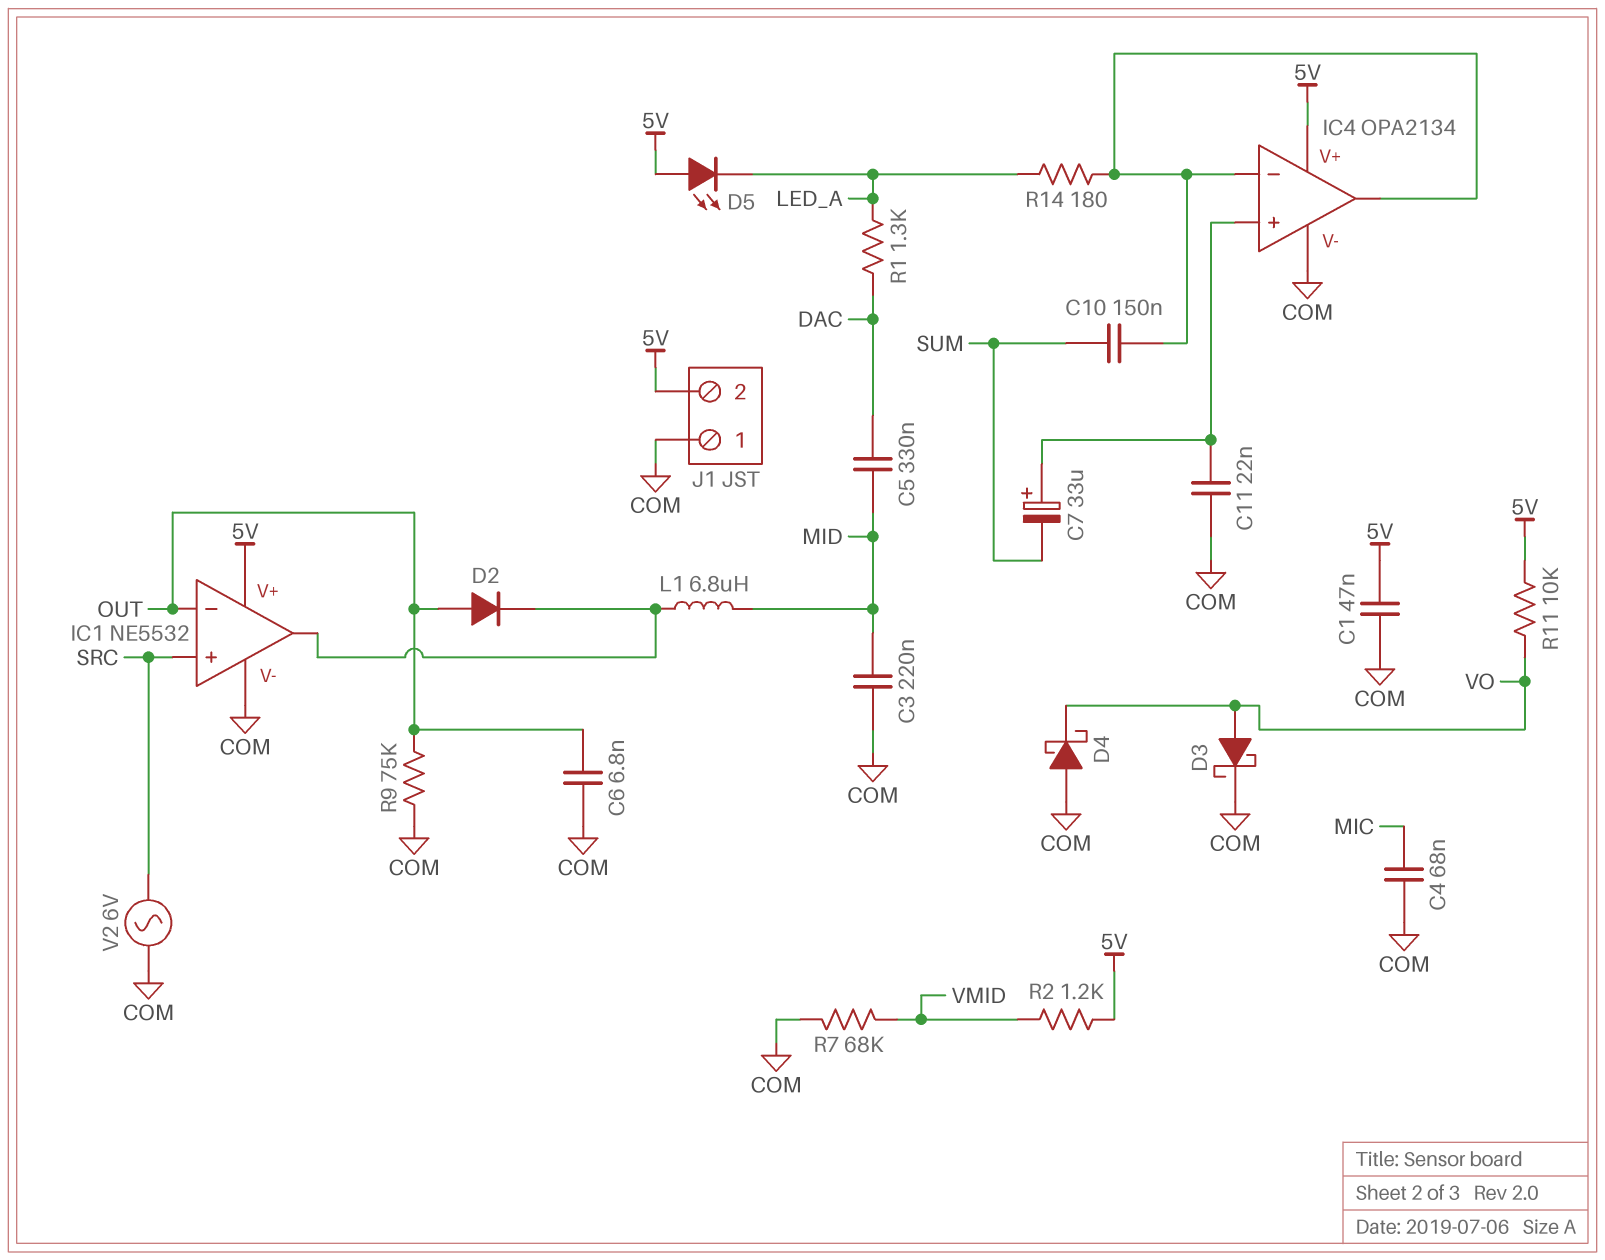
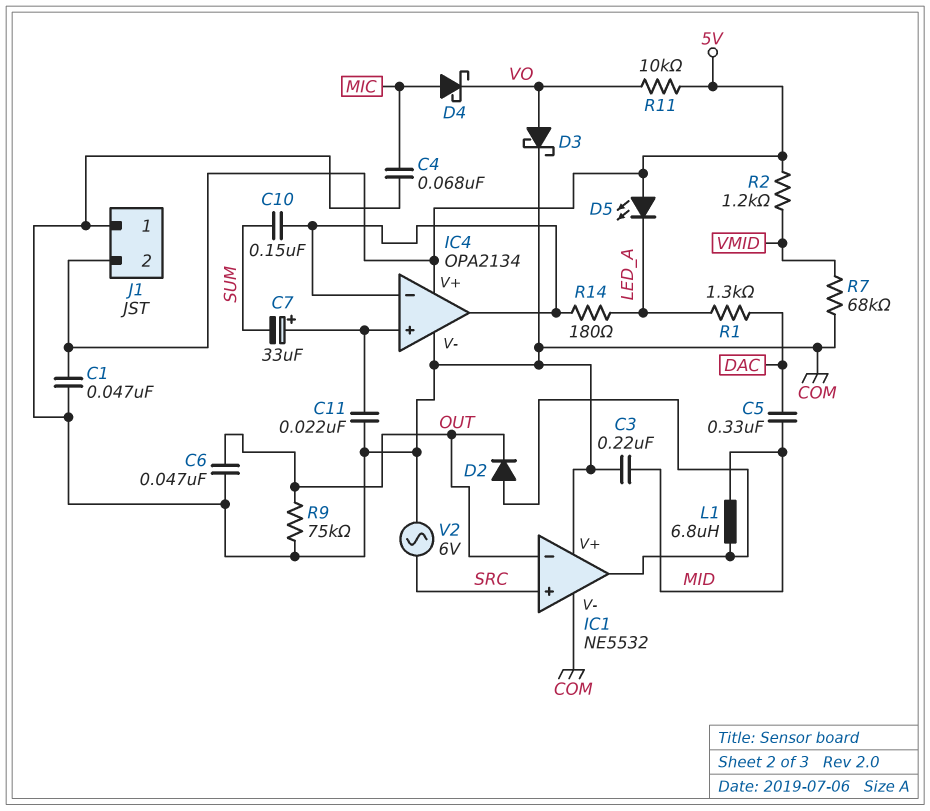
C6: 6.8nF (COM, OUT) -> 47nF (COM, OUT)
D2: diode (A OUT, K IC1/out) -> diode (A IC1/out, K OUT)
D4: schottky (A COM, K VO) -> schottky (A MIC, K VO)
IC1 pin V+: 5V -> COM

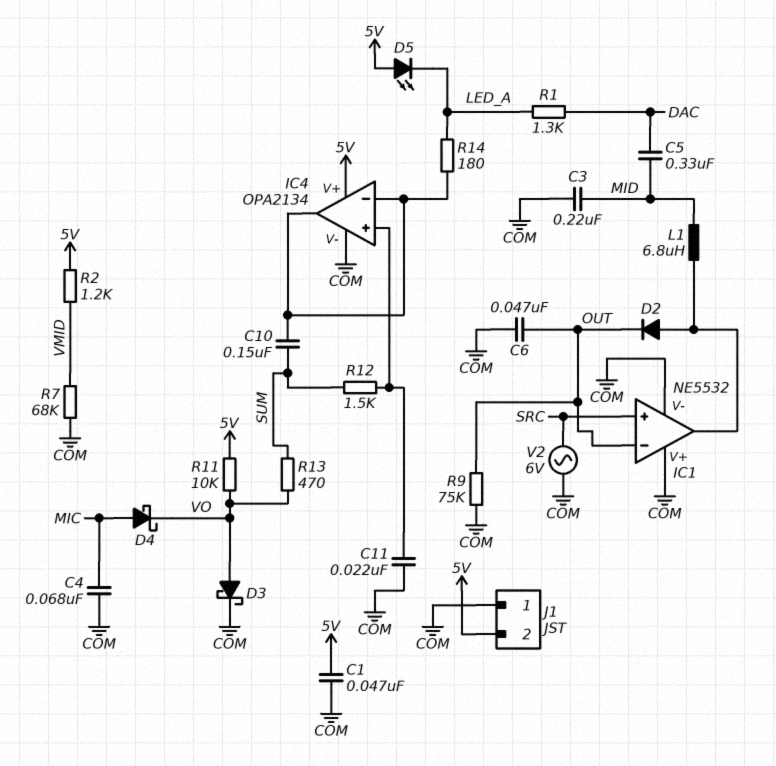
C7: 33uF (plus IC4/in+, minus SUM) -> none
R12: none -> 1.5k (IC4/in+, SUM)
R13: none -> 470 (SUM, VO)

